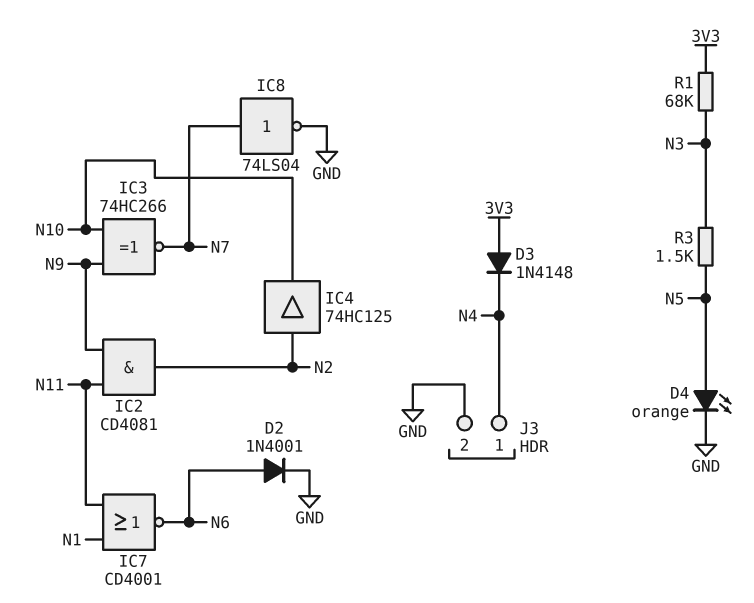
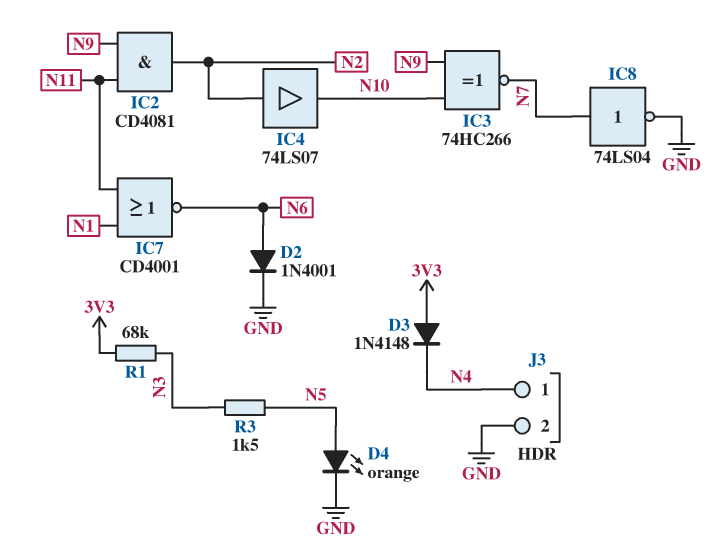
IC4: buffer 74HC125 (in N2, out N10) -> buffer 74LS07 (in N2, out N10)

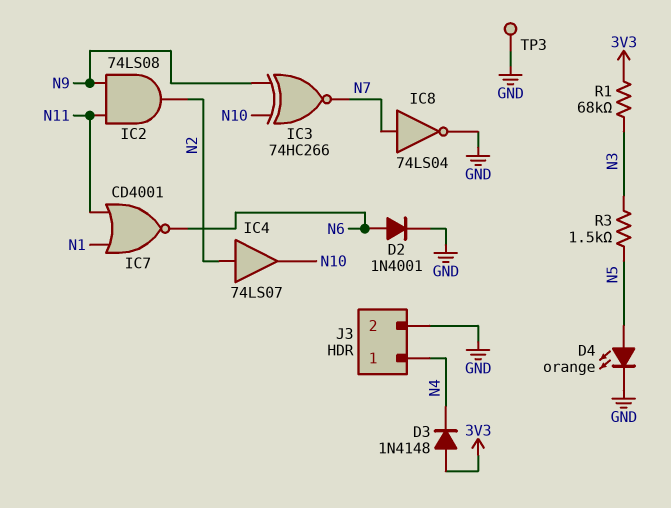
IC2: AND CD4081 (in N9, in N11, out N2) -> AND 74LS08 (in N9, in N11, out N2)
TP3: none -> test point (GND)

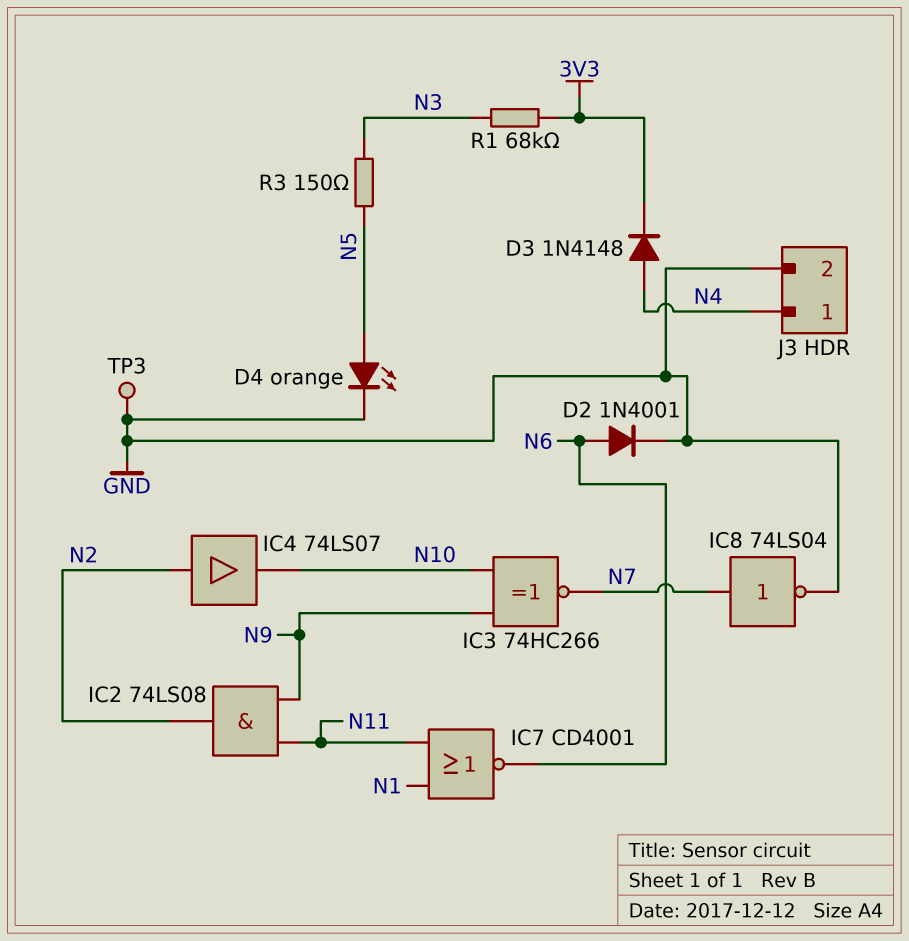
D3: diode 1N4148 (A 3V3, K N4) -> diode 1N4148 (A N4, K 3V3)
R3: 1.5k (N3, N5) -> 150 (N3, N5)

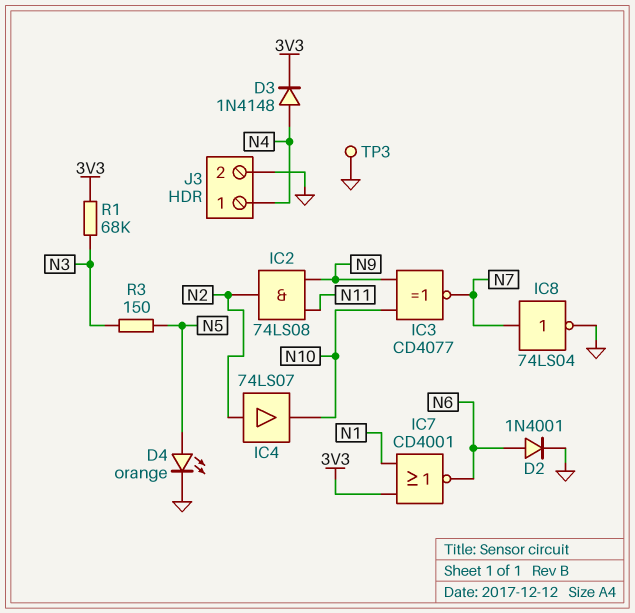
IC3: XNOR 74HC266 (in N9, in N10, out N7) -> XNOR CD4077 (in N9, in N10, out N7)
IC7: NOR CD4001 (in N1, in N11, out N6) -> NOR CD4001 (in 3V3, in N1, out N6)

